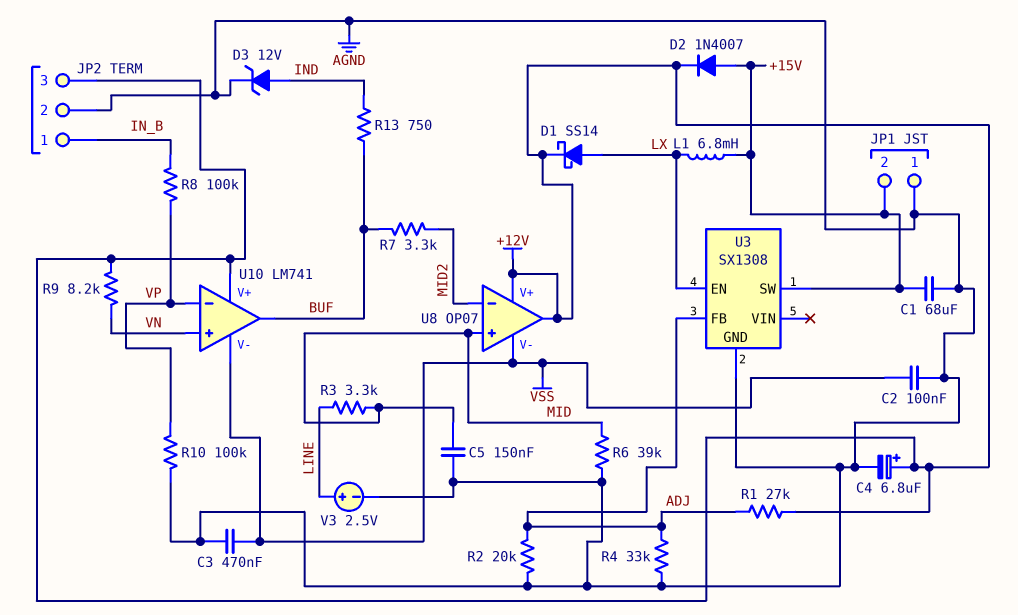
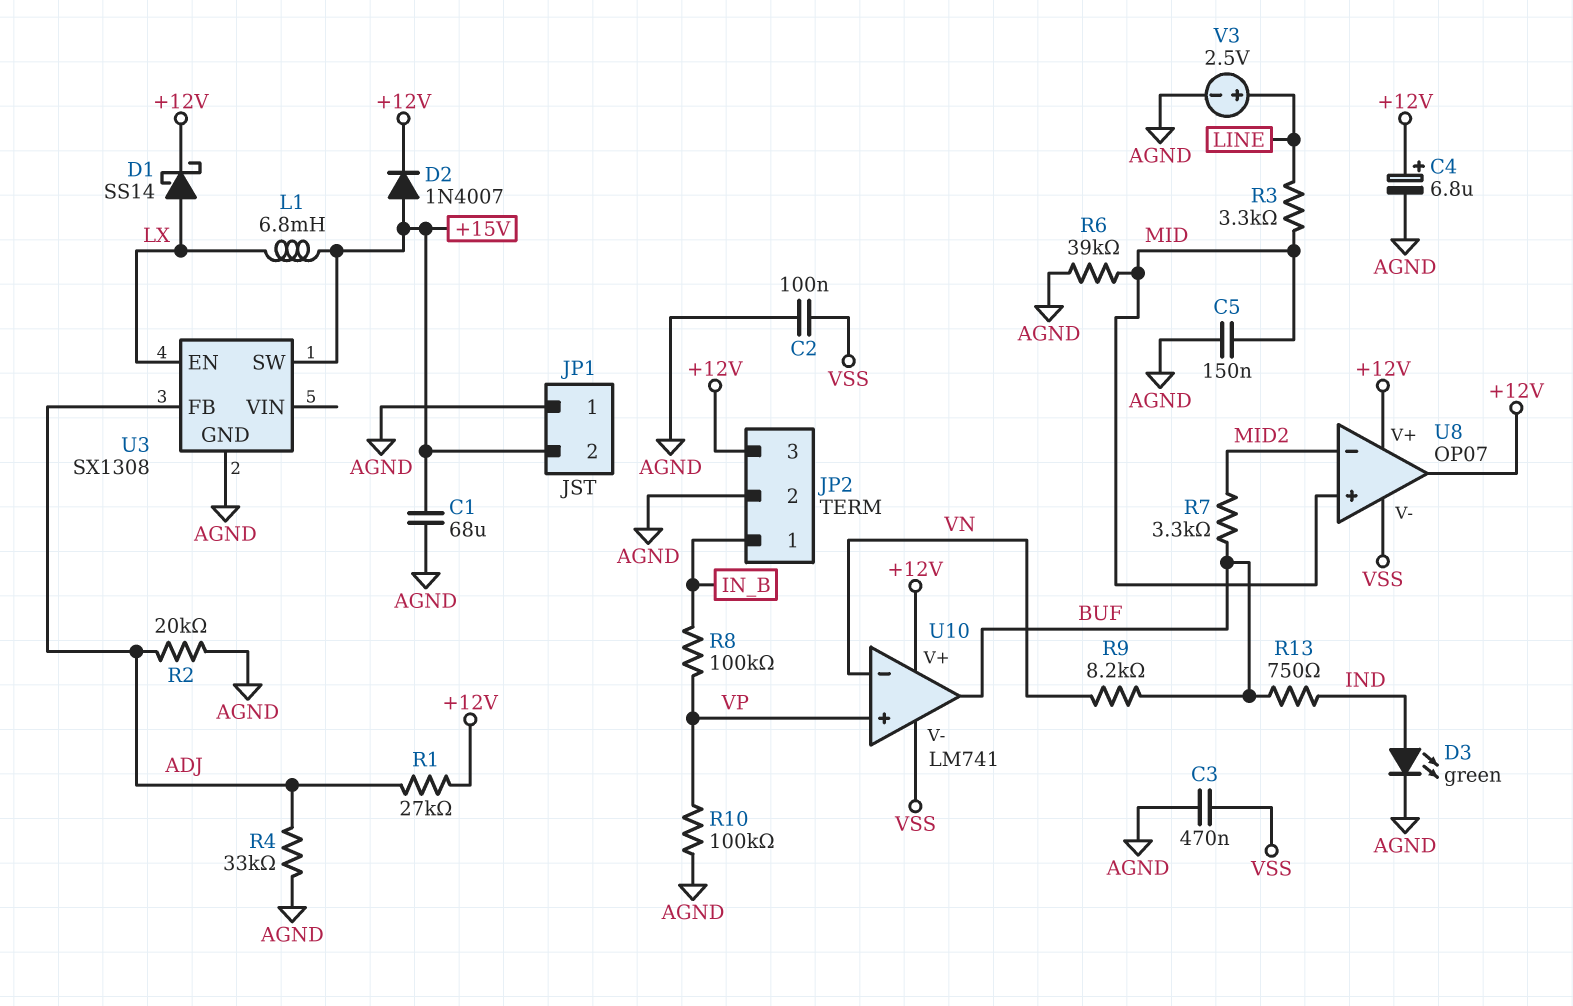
D3: zener 12V (A IND, K AGND) -> LED green (A IND, K AGND)
R9: 8.2k (+12V, VN) -> 8.2k (BUF, VN)
U10 pin in+: VN -> VP
U10 pin in-: VP -> VN

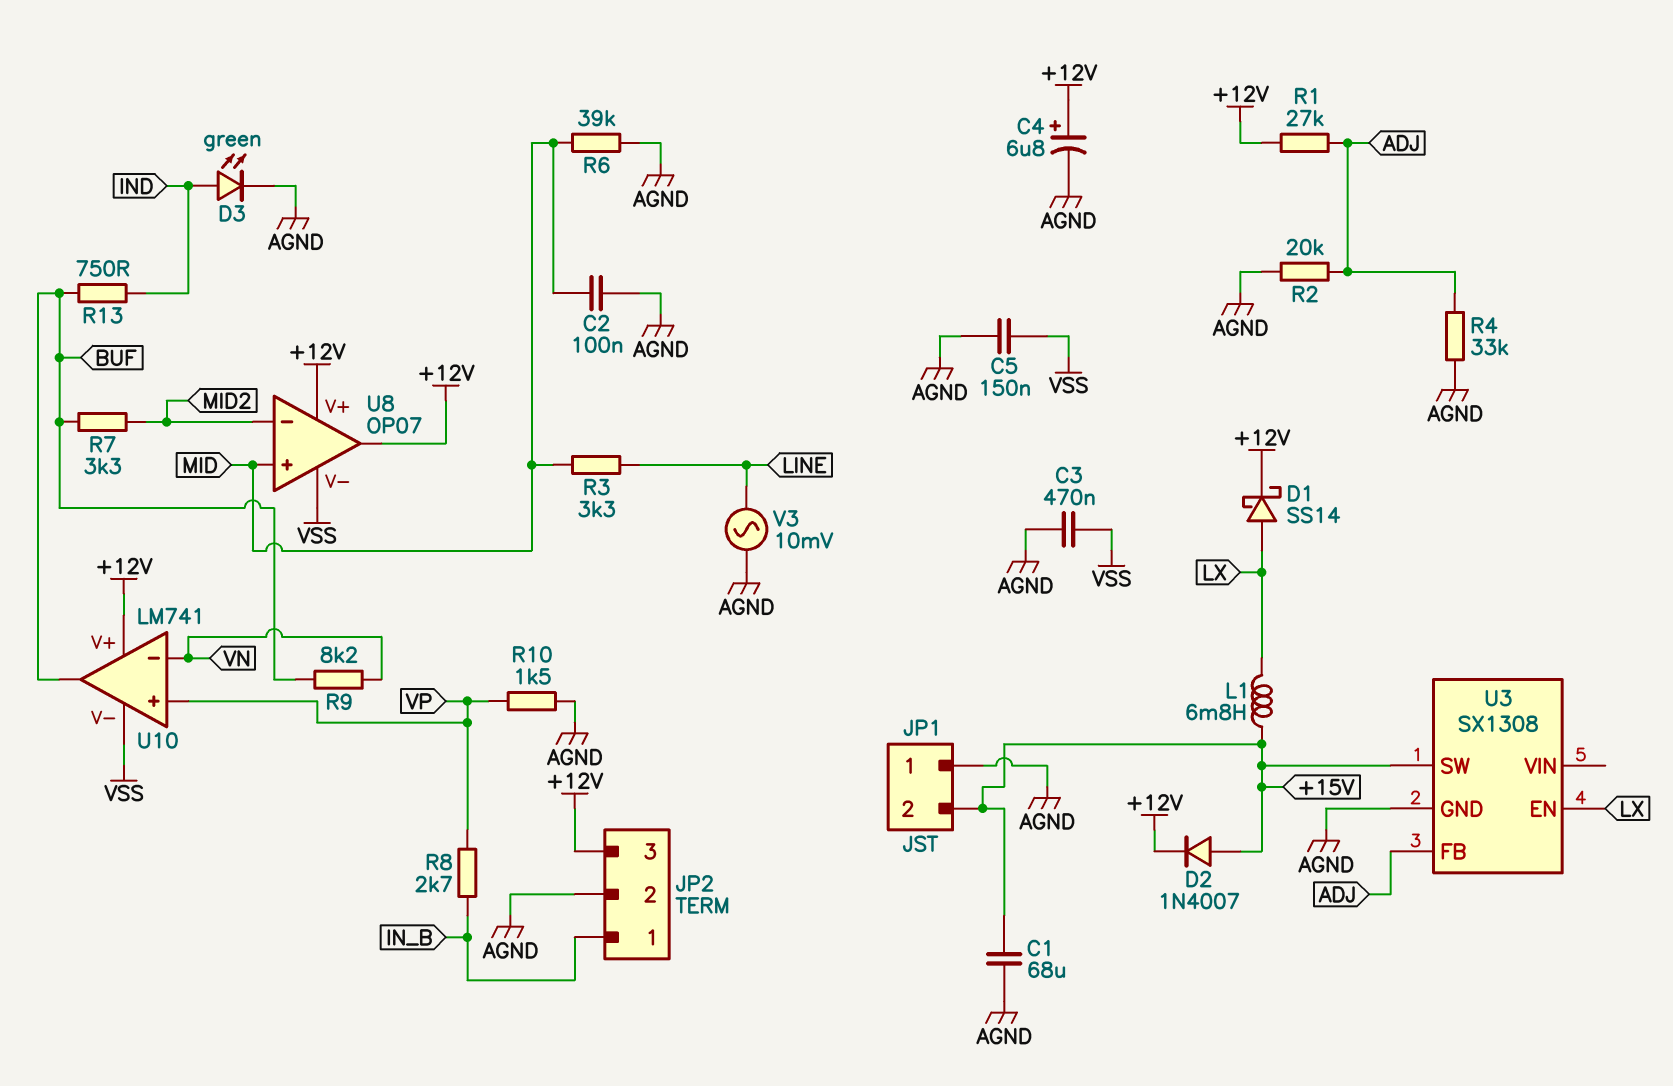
C2: 100nF (AGND, VSS) -> 100nF (AGND, MID)
C5: 150nF (AGND, MID) -> 150nF (AGND, VSS)
R8: 100k (IN_B, VP) -> 2.7k (IN_B, VP)
R10: 100k (AGND, VP) -> 1.5k (AGND, VP)
V3: 2.5V (plus LINE, minus AGND) -> AC 10mV (AGND, LINE)

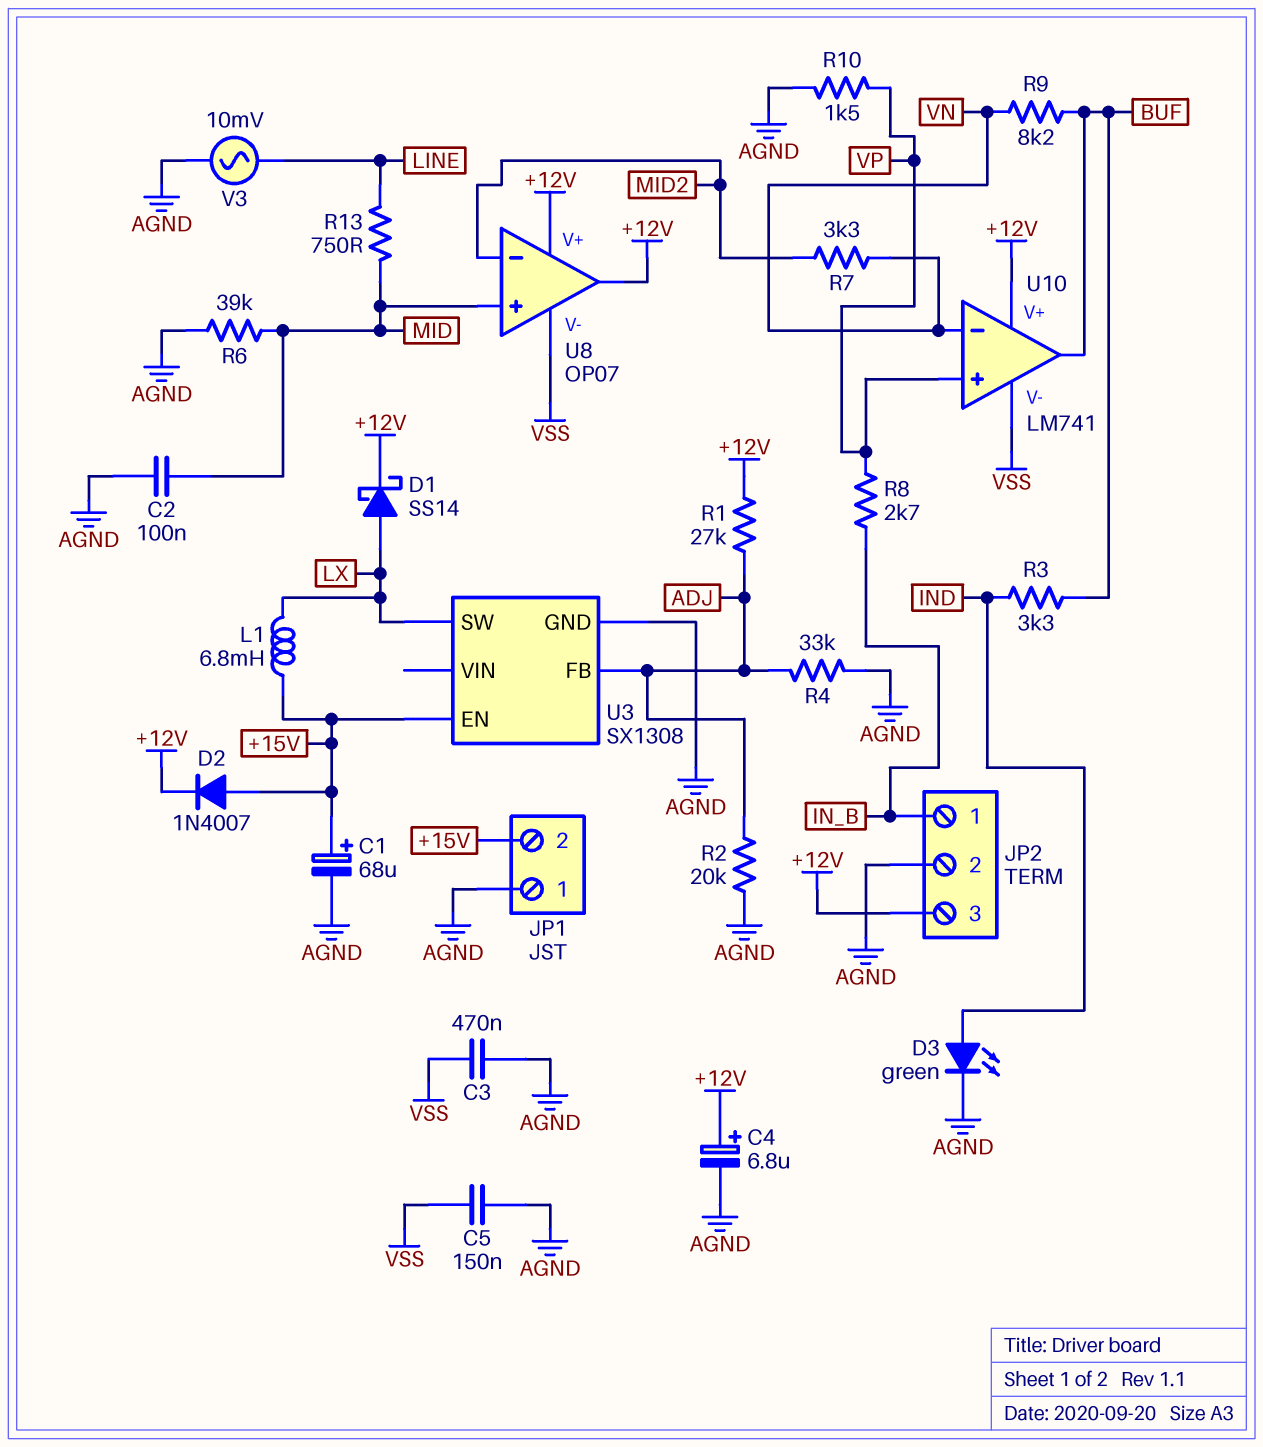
C1: 68uF (+15V, AGND) -> 68uF (plus +15V, minus AGND)
R3: 3.3k (LINE, MID) -> 3.3k (BUF, IND)
R7: 3.3k (BUF, MID2) -> 3.3k (MID2, VN)
R13: 750 (BUF, IND) -> 750 (LINE, MID)
U3 pin EN: LX -> +15V
U3 pin SW: +15V -> LX

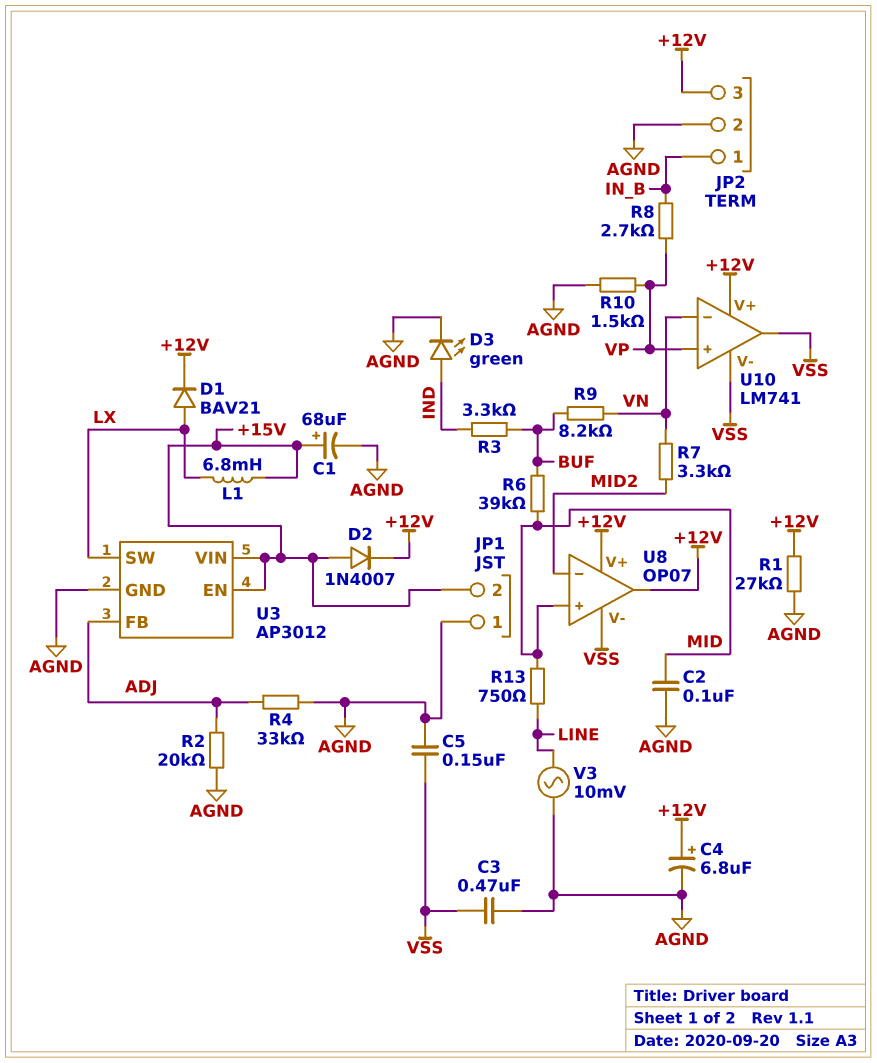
D1: schottky SS14 (A LX, K +12V) -> diode BAV21 (A LX, K +12V)
R1: 27k (+12V, ADJ) -> 27k (+12V, AGND)
R6: 39k (AGND, MID) -> 39k (BUF, MID)
U3: SX1308 -> AP3012
U3 pin VIN: none -> +15V
U10 pin out: BUF -> VSS

